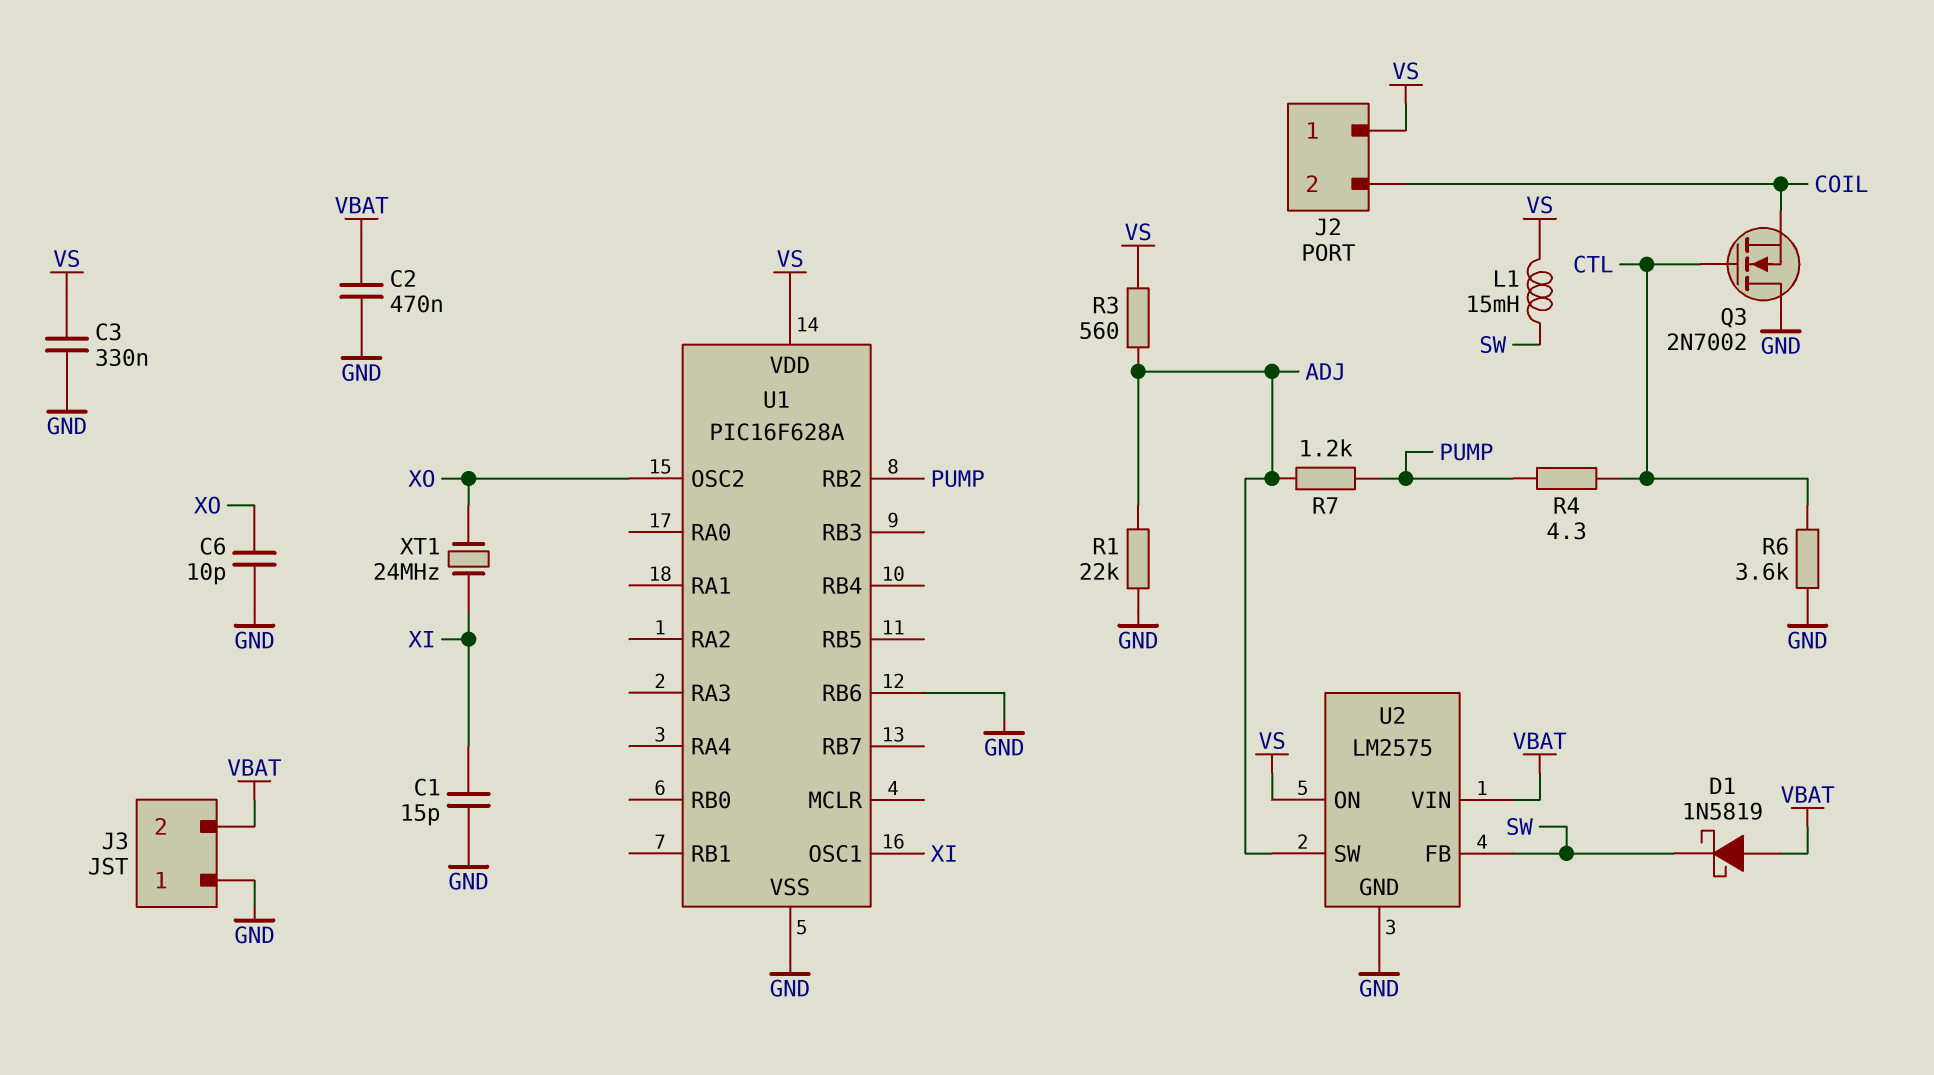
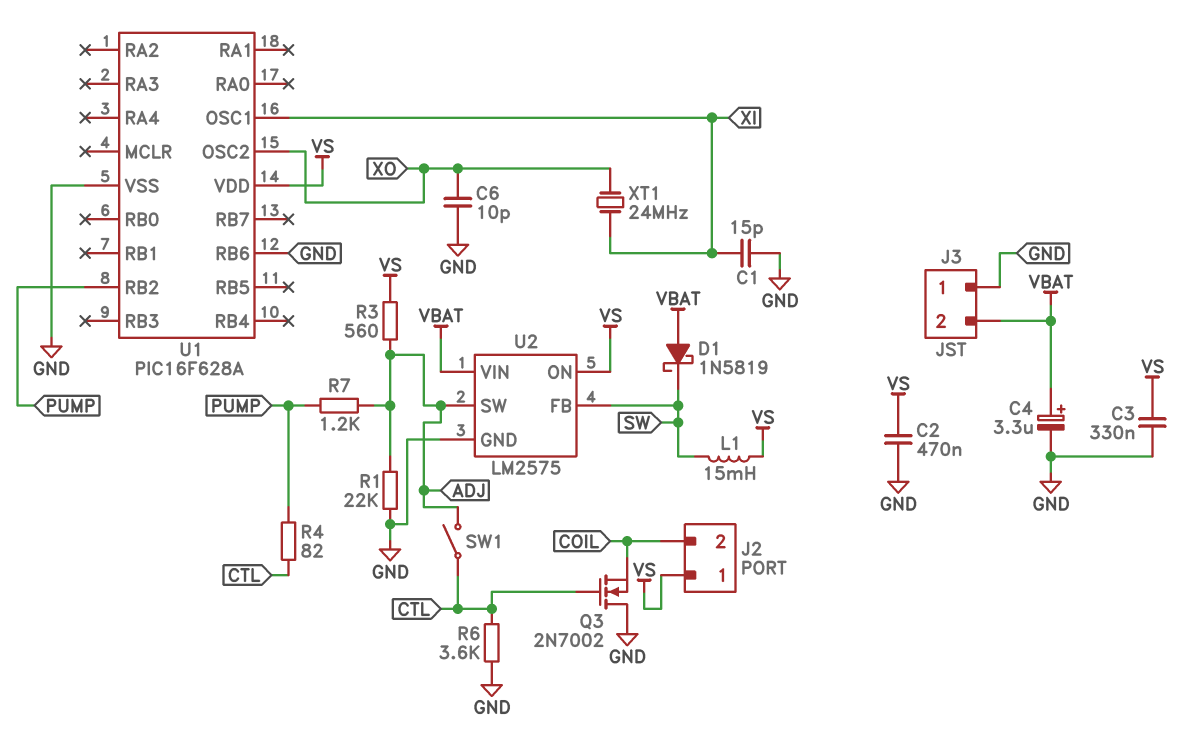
C2: 470nF (GND, VBAT) -> 470nF (GND, VS)
C4: none -> 3.3uF (plus VBAT, minus GND)
R4: 4.3 (CTL, PUMP) -> 82 (CTL, PUMP)
SW1: none -> switch (ADJ, CTL)

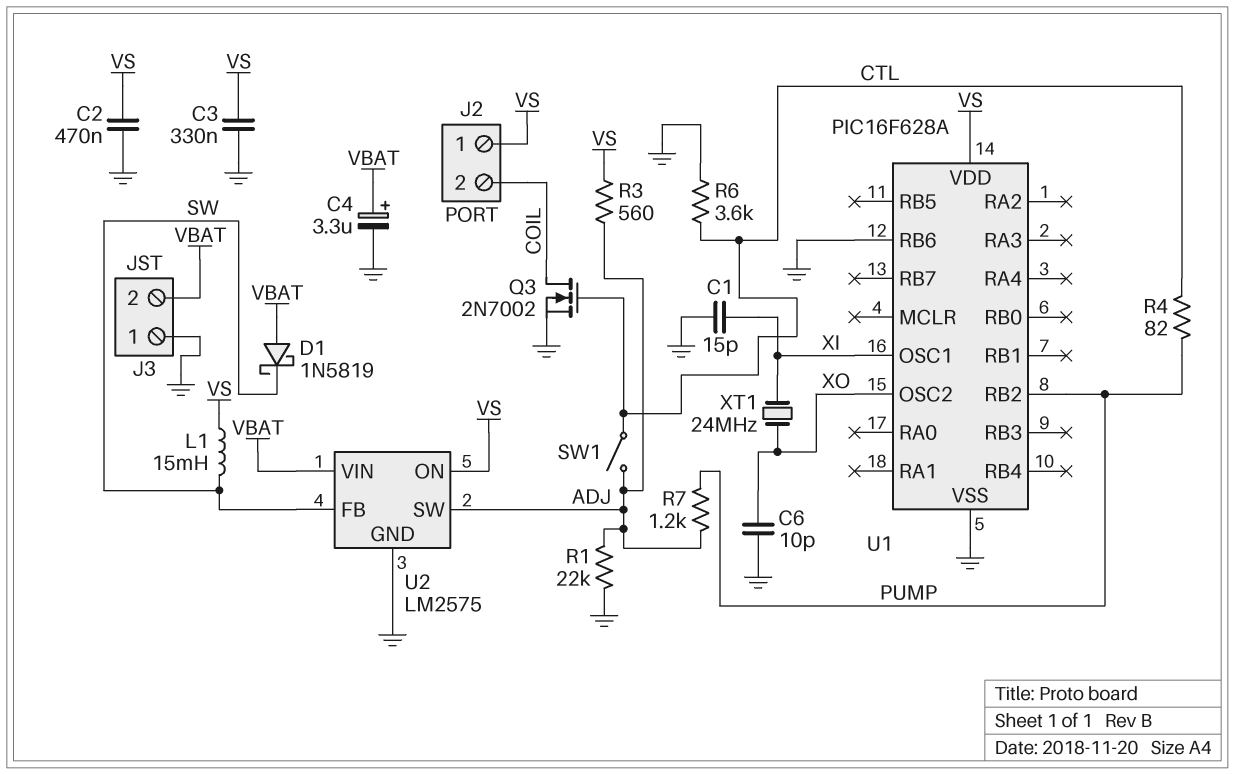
Q3: NMOS 2N7002 (G CTL, D GND, S COIL) -> NMOS 2N7002 (G CTL, D COIL, S GND)

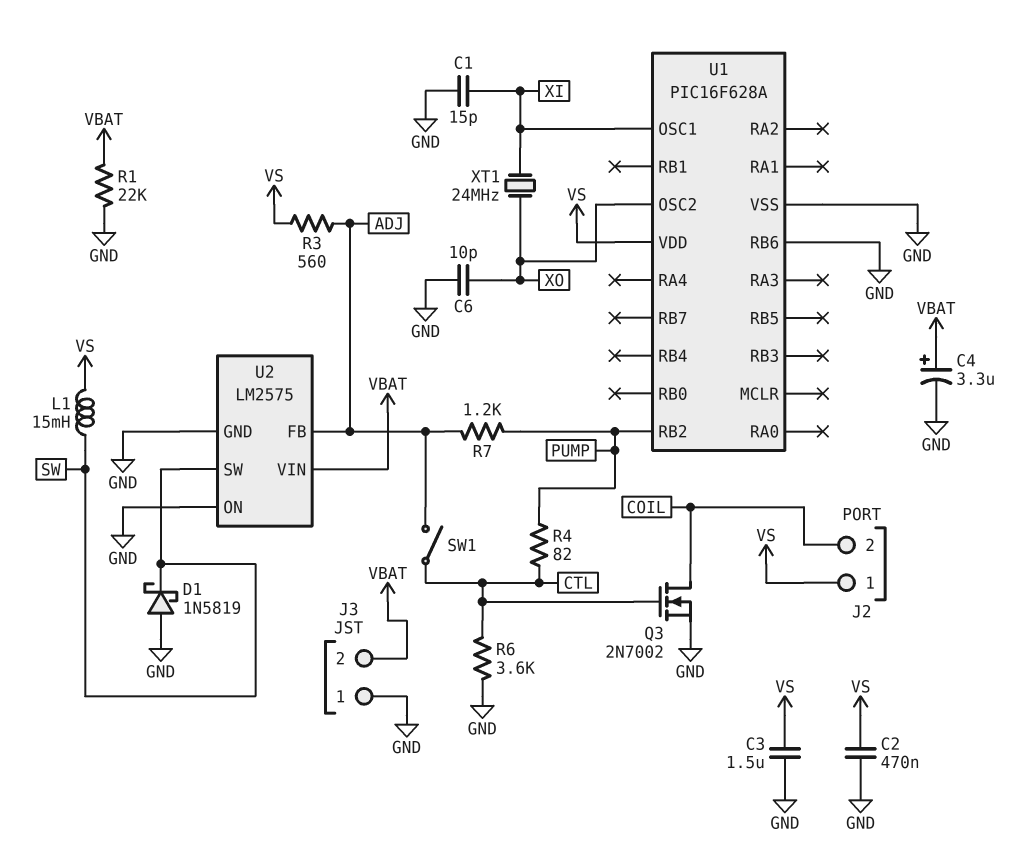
C3: 330nF (GND, VS) -> 1.5uF (GND, VS)
D1: schottky 1N5819 (A VBAT, K SW) -> schottky 1N5819 (A GND, K SW)
R1: 22k (ADJ, GND) -> 22k (GND, VBAT)
U2 pin FB: SW -> ADJ
U2 pin ON: VS -> GND
U2 pin SW: ADJ -> SW

